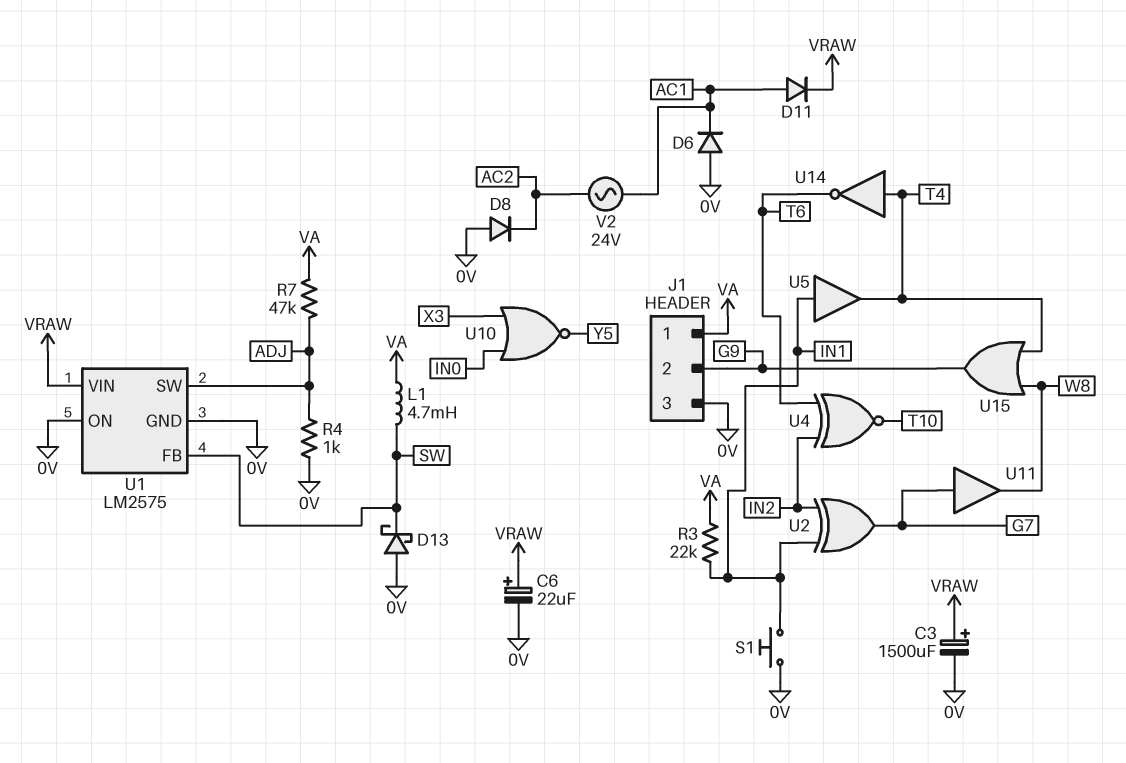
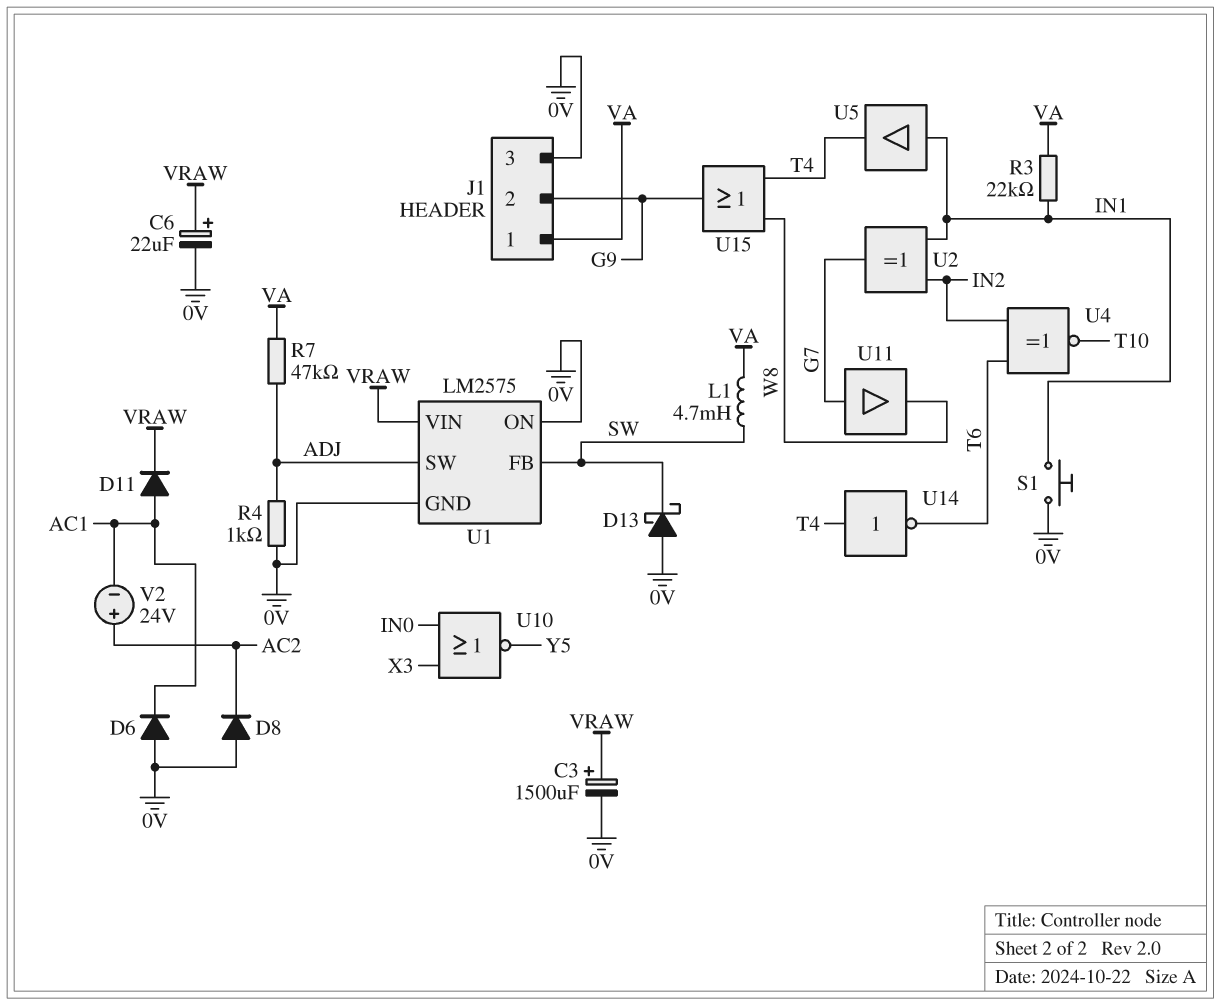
V2: AC 24V (AC1, AC2) -> 24V (plus AC2, minus AC1)

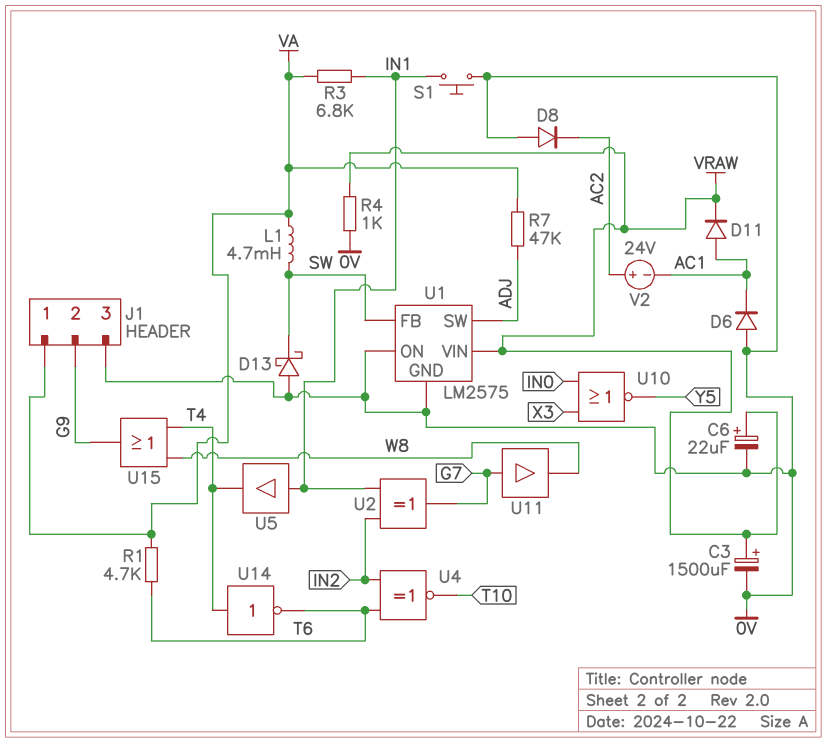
R1: none -> 4.7k (T6, VA)
R3: 22k (IN1, VA) -> 6.8k (IN1, VA)
R4: 1k (0V, ADJ) -> 1k (0V, VRAW)

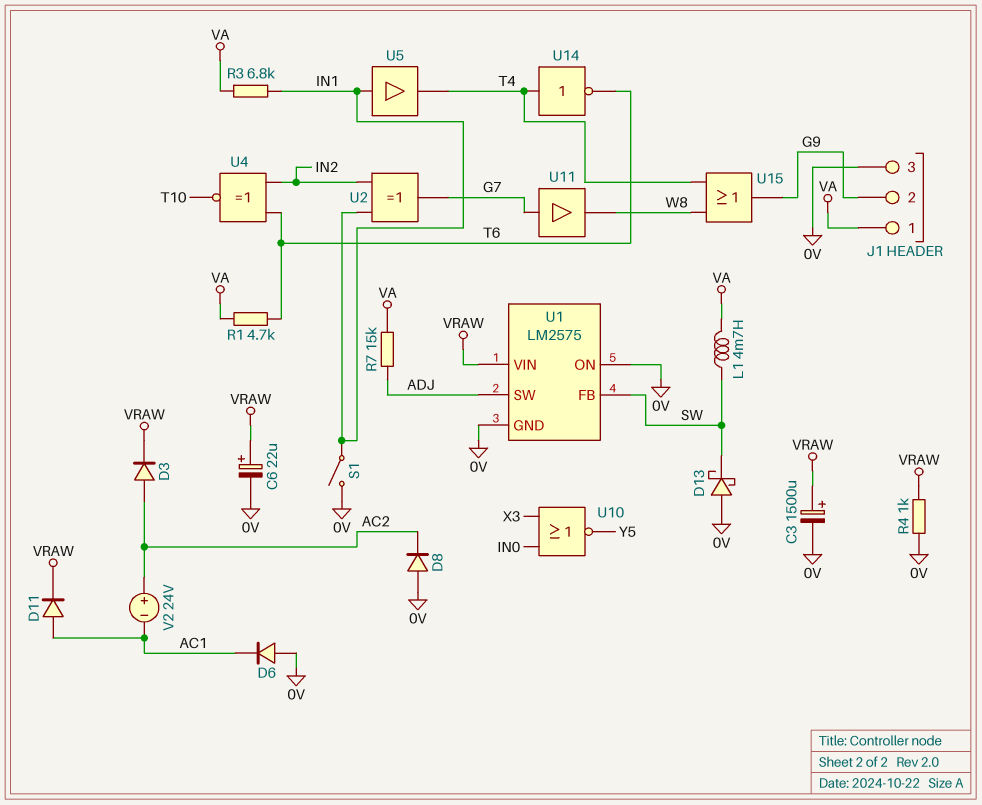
D3: none -> diode (A AC2, K VRAW)
R7: 47k (ADJ, VA) -> 15k (ADJ, VA)
S1: button (0V, IN1) -> switch (0V, IN1)

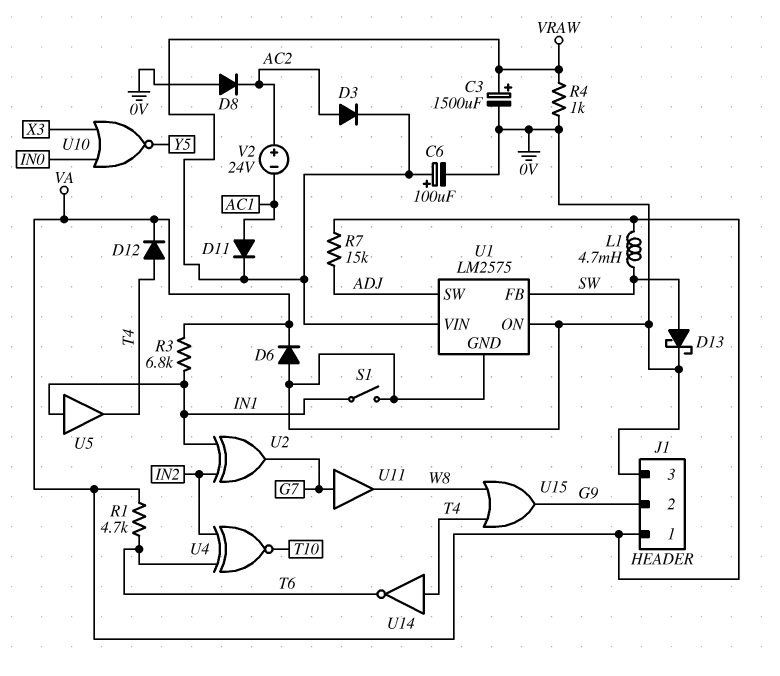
C6: 22uF (plus VRAW, minus 0V) -> 100uF (plus VRAW, minus 0V)
D6: diode (A 0V, K AC1) -> diode (A 0V, K VA)
D12: none -> diode (A T4, K VA)
D13: schottky (A 0V, K SW) -> schottky (A SW, K 0V)

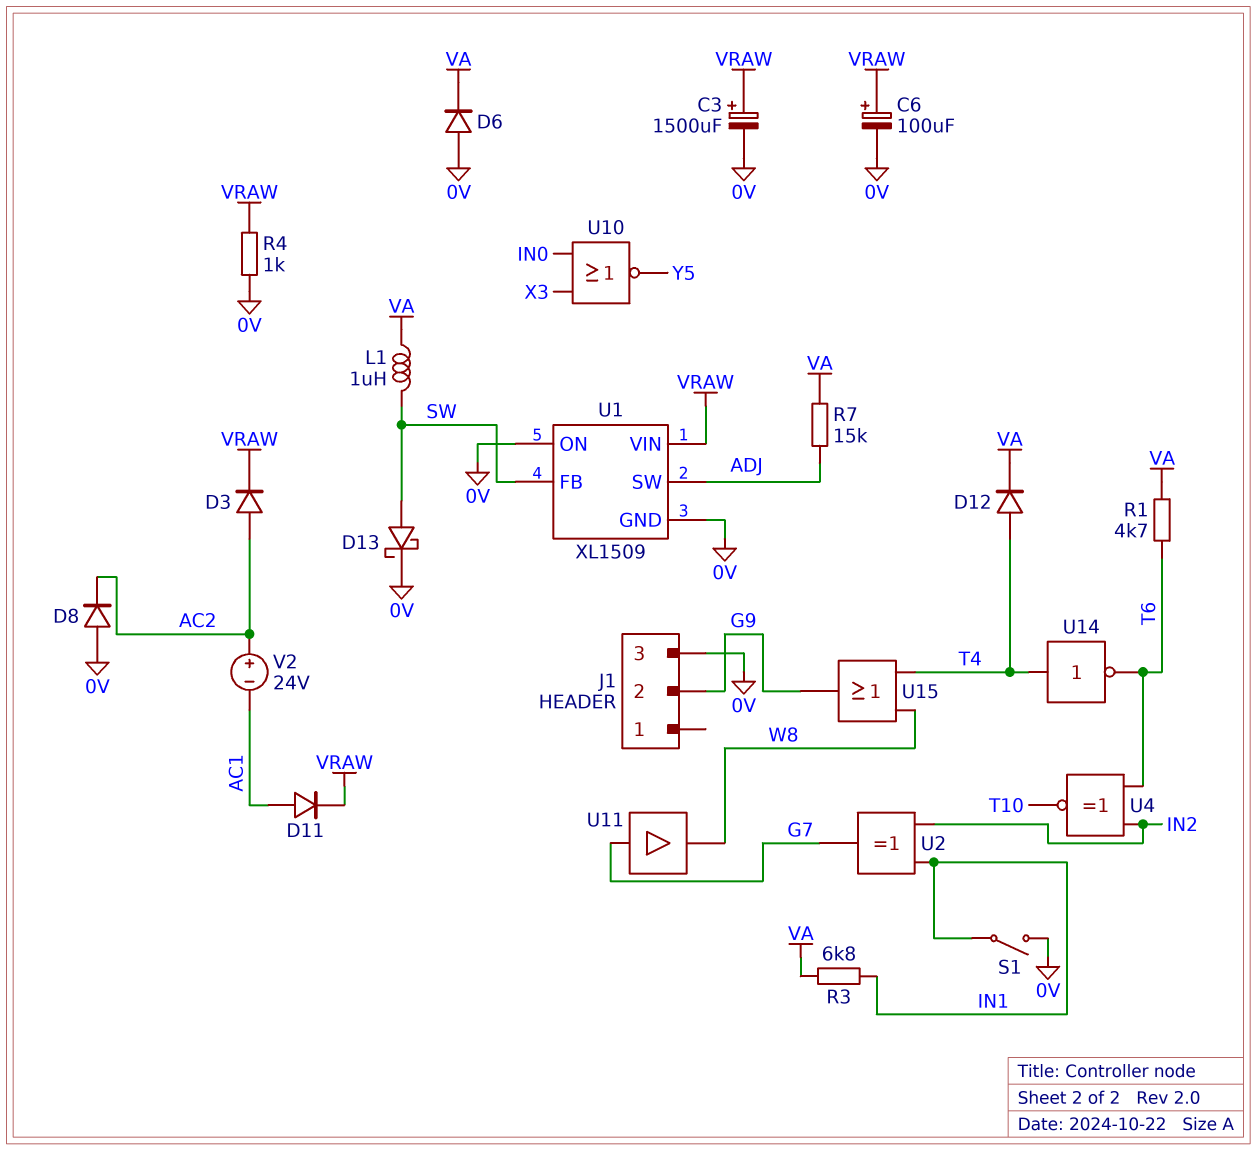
J1 pin 1: VA -> none
L1: 4.7mH (SW, VA) -> 1uH (SW, VA)
U1: LM2575 -> XL1509
U5: buffer (in IN1, out T4) -> none

